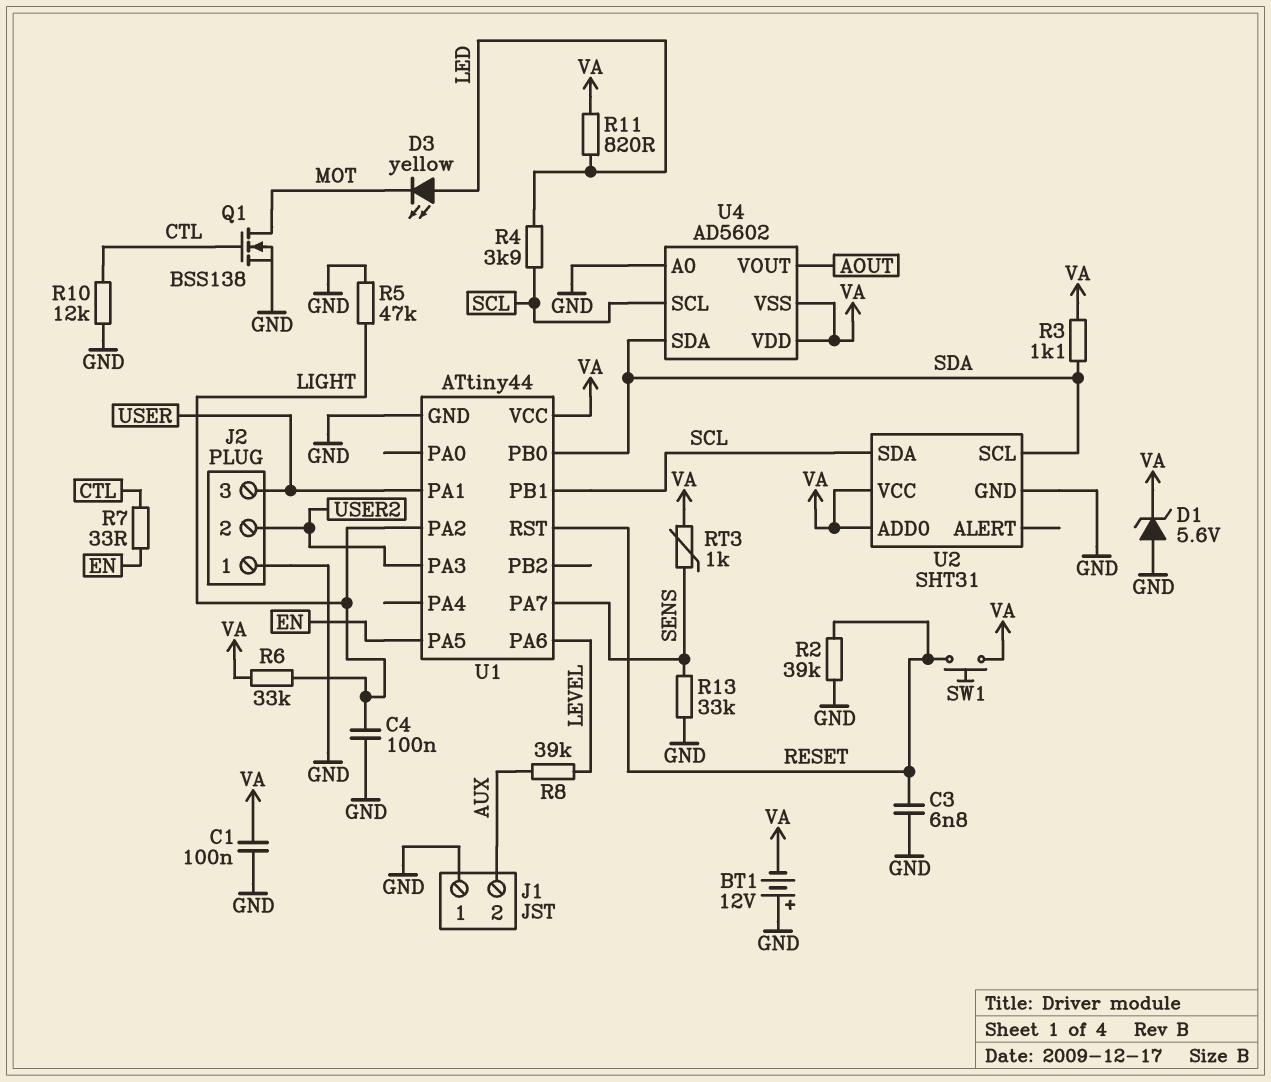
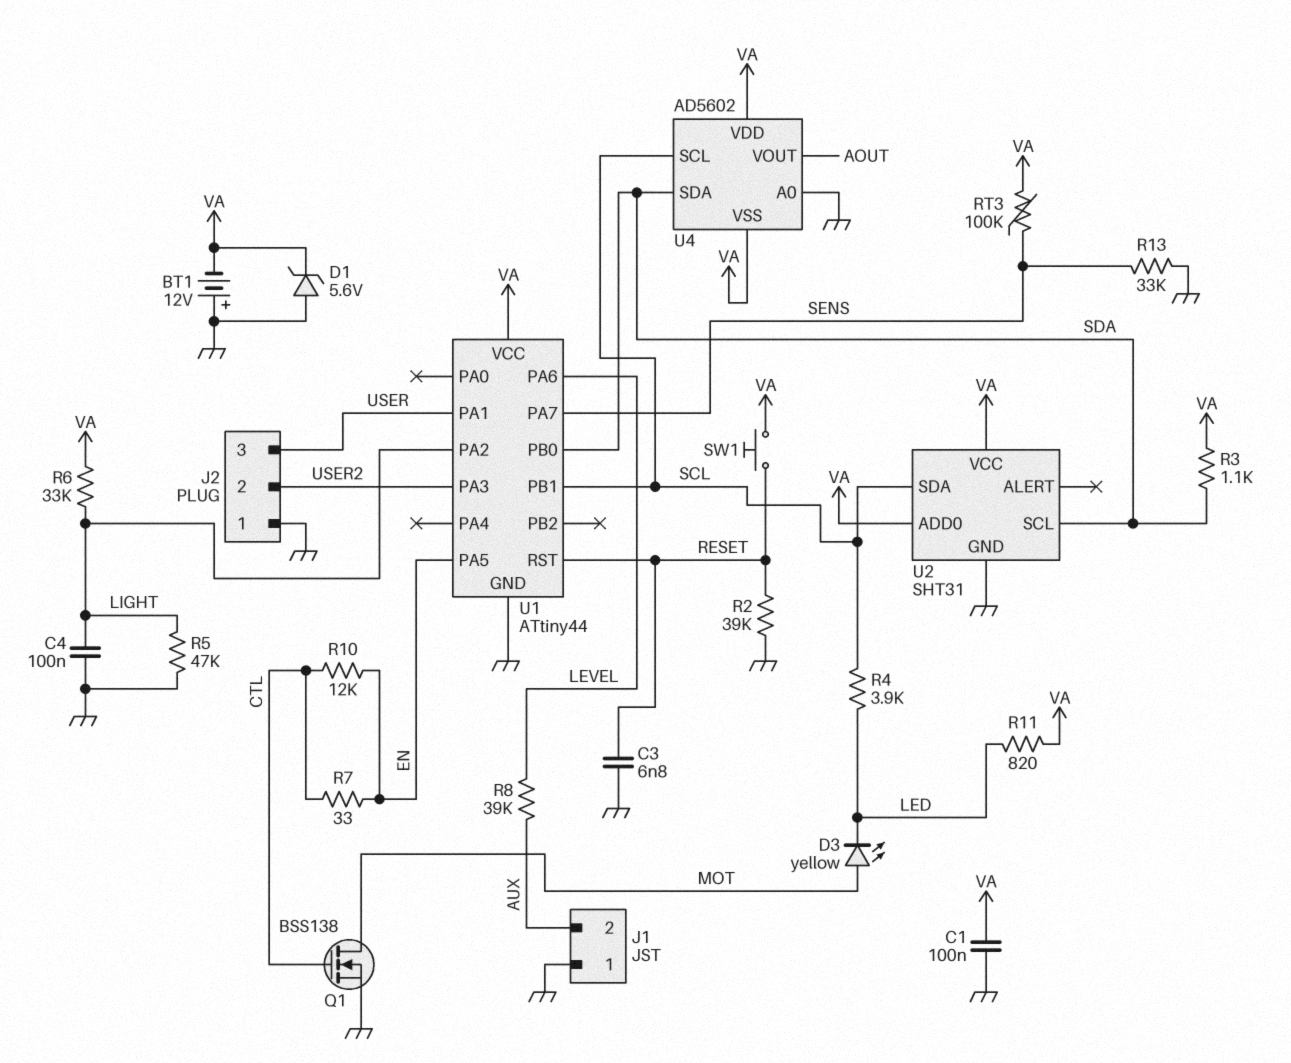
D3: LED yellow (A LED, K MOT) -> LED yellow (A MOT, K LED)
R10: 12k (CTL, GND) -> 12k (CTL, EN)
RT3: 1k (SENS, VA) -> 100k (SENS, VA)

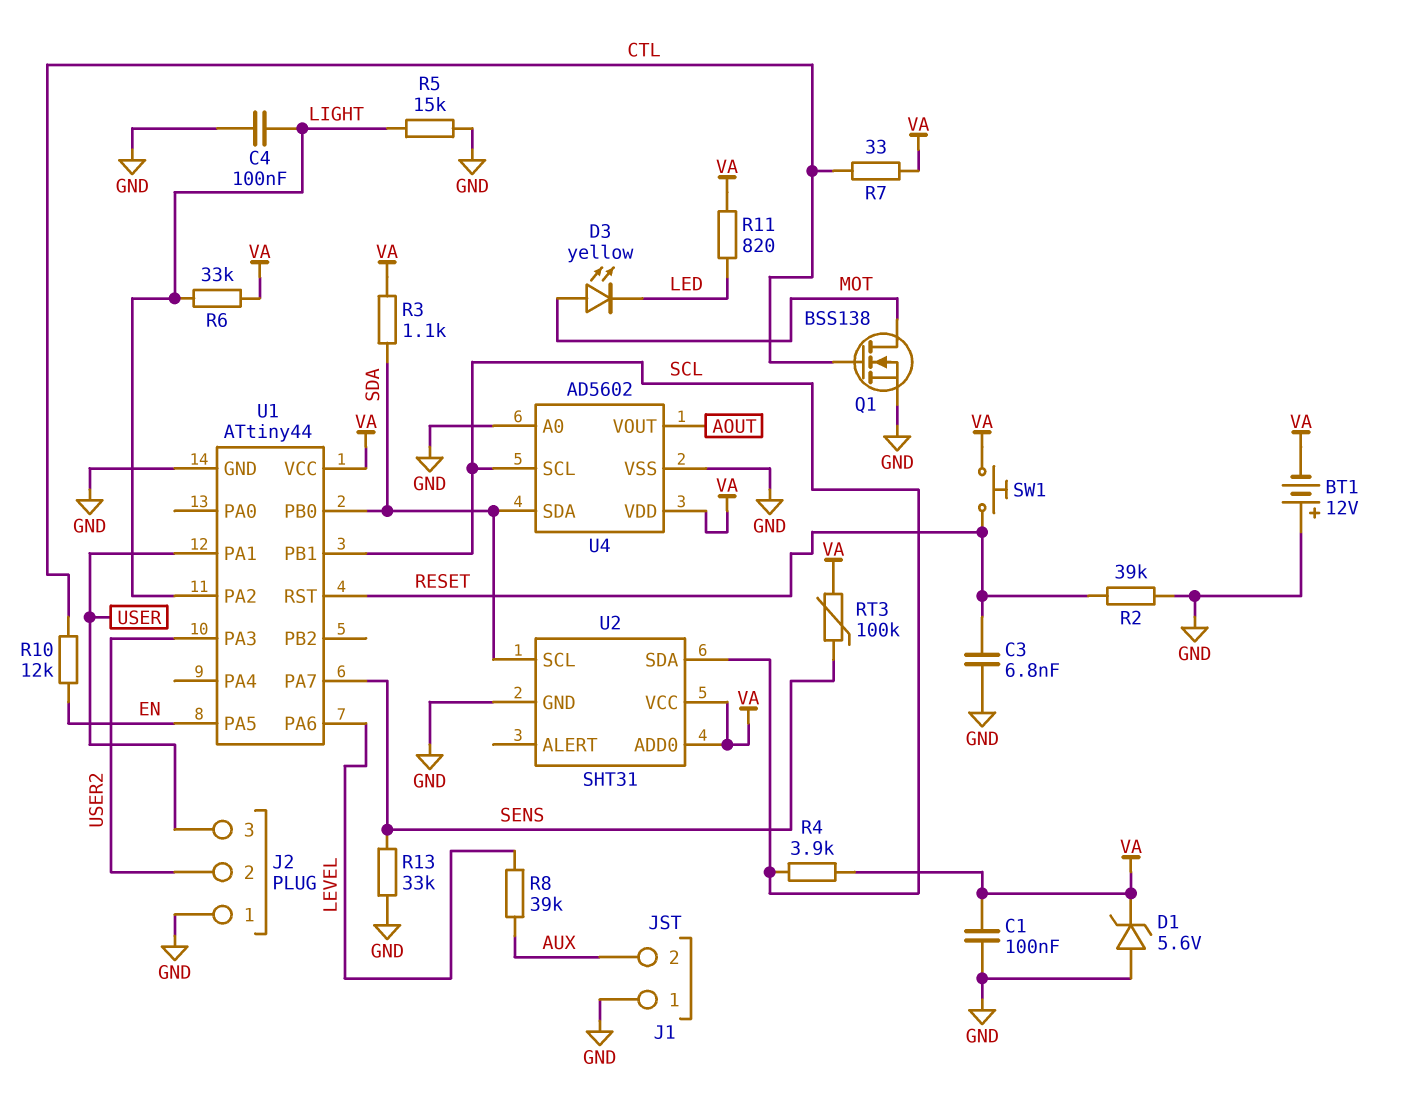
R4: 3.9k (LED, SCL) -> 3.9k (SCL, VA)
R5: 47k (GND, LIGHT) -> 15k (GND, LIGHT)
R7: 33 (CTL, EN) -> 33 (CTL, VA)
U4 pin VSS: VA -> GND

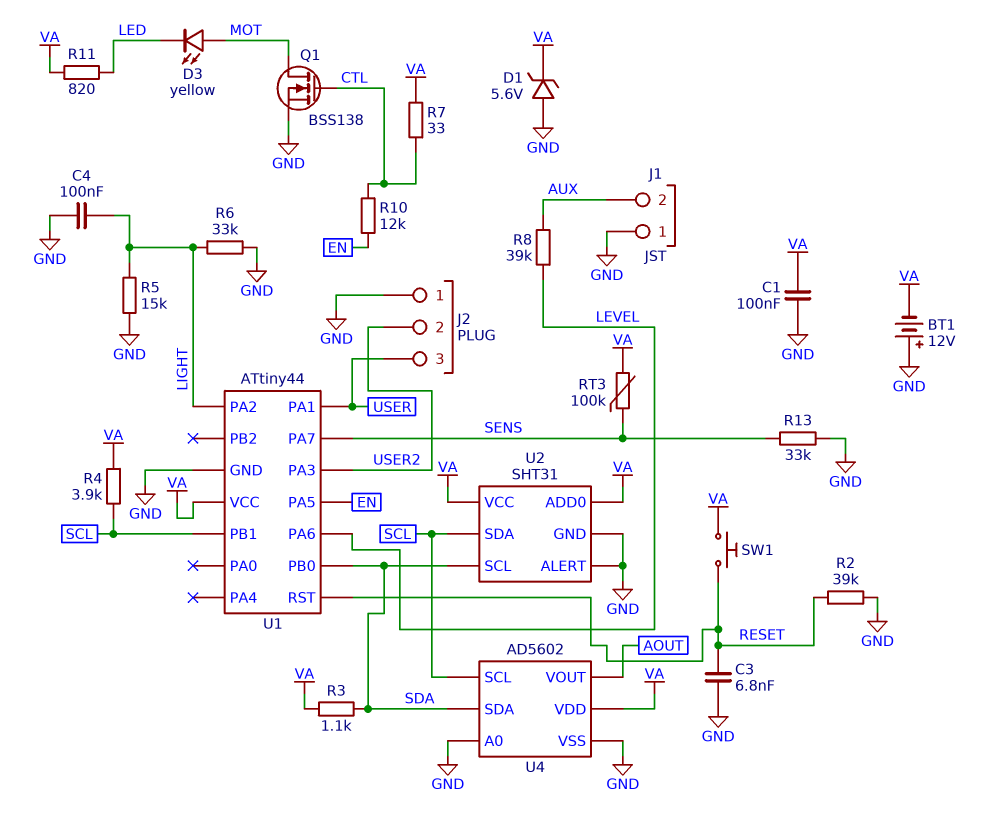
R6: 33k (LIGHT, VA) -> 33k (GND, LIGHT)
U2 pin ALERT: none -> GND

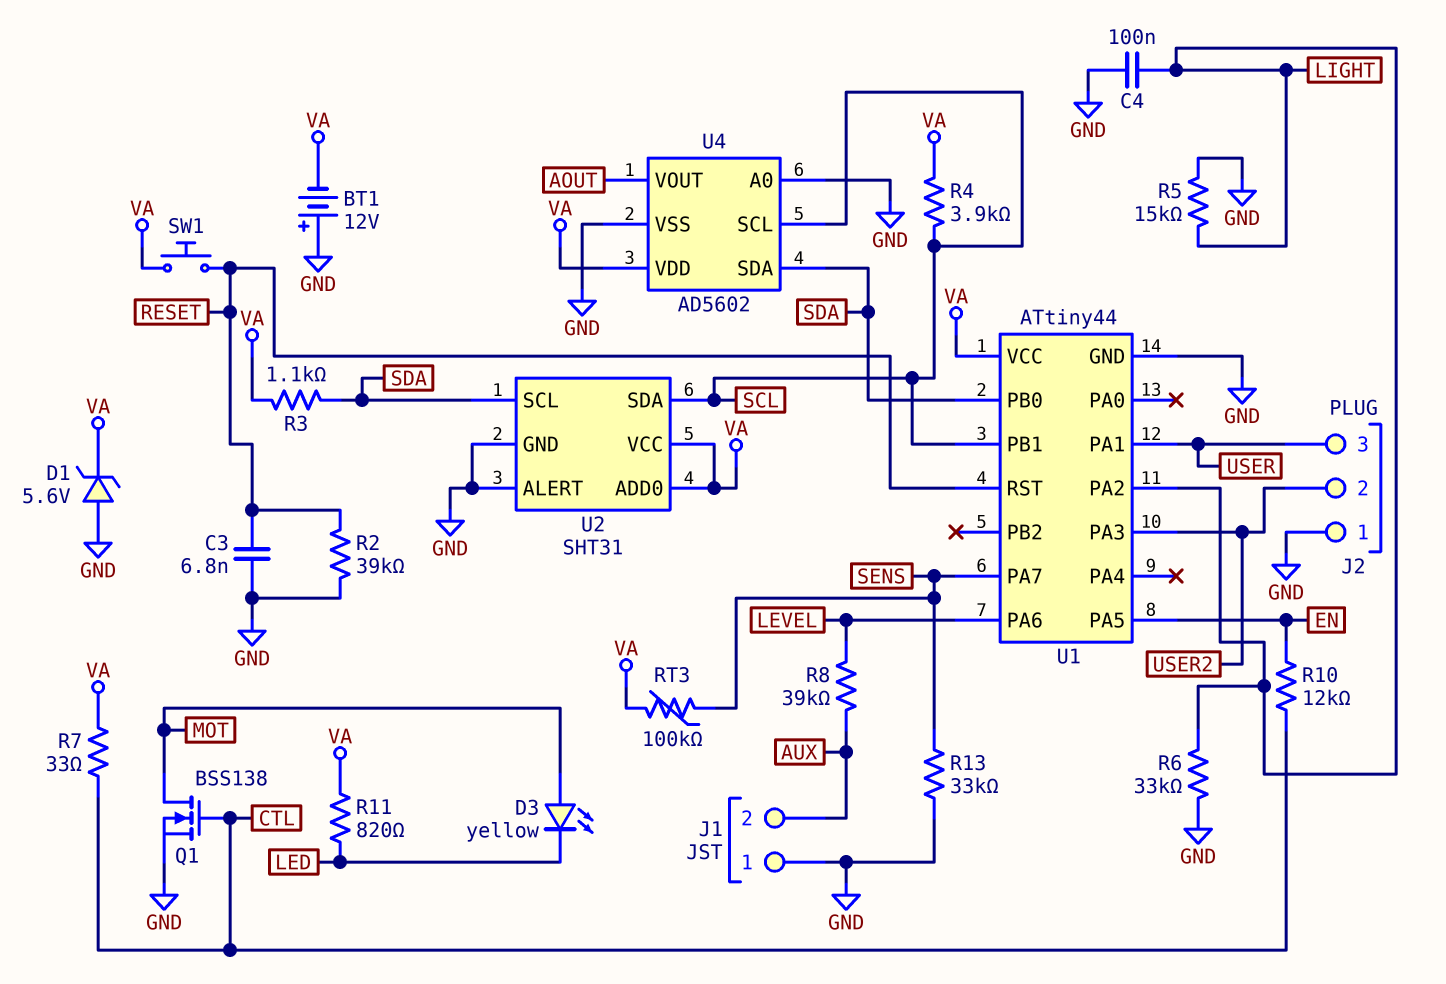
C1: 100nF (GND, VA) -> none

